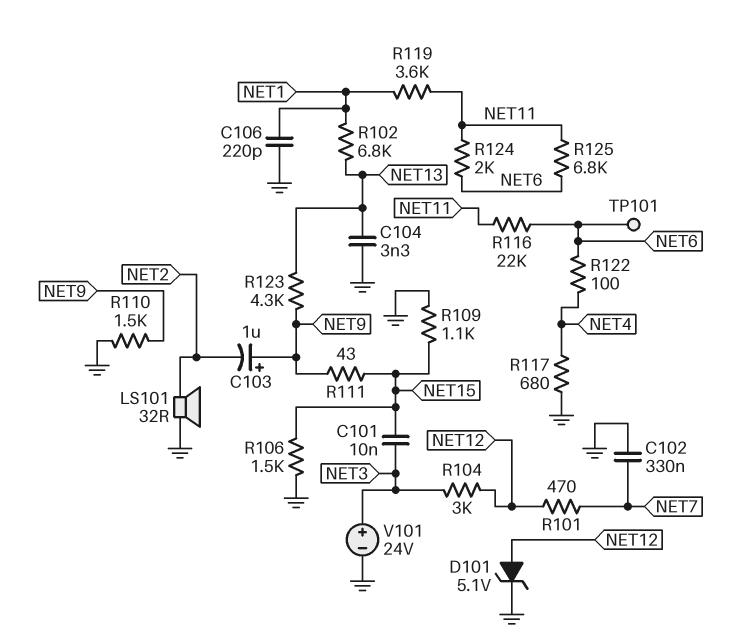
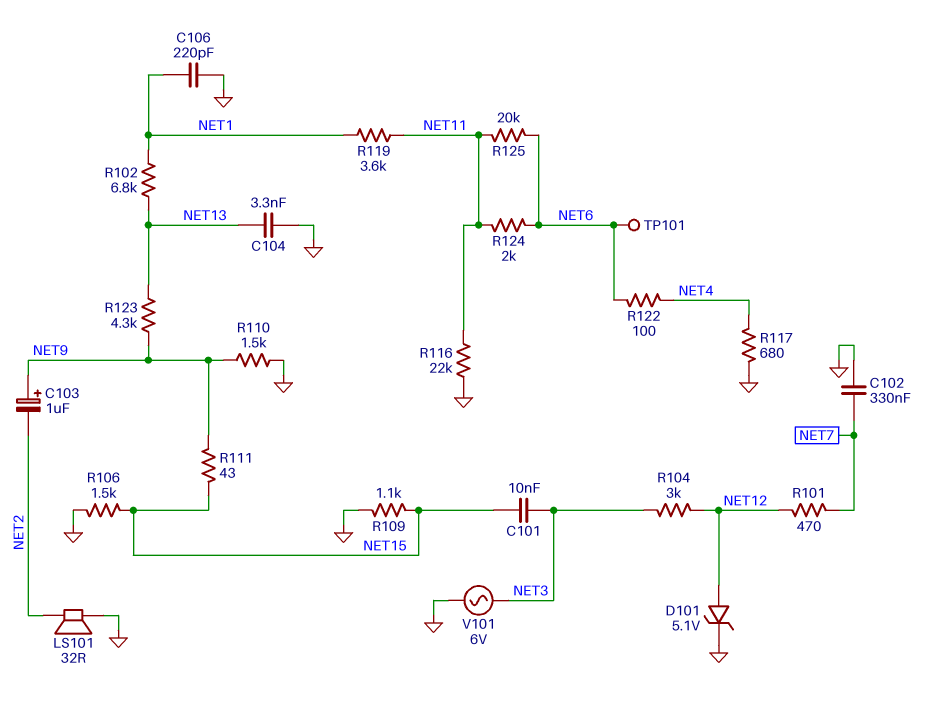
R116: 22k (NET6, NET11) -> 22k (GND, NET11)
R125: 6.8k (NET6, NET11) -> 20k (NET6, NET11)
V101: 24V (plus NET3, minus GND) -> AC 6V (GND, NET3)

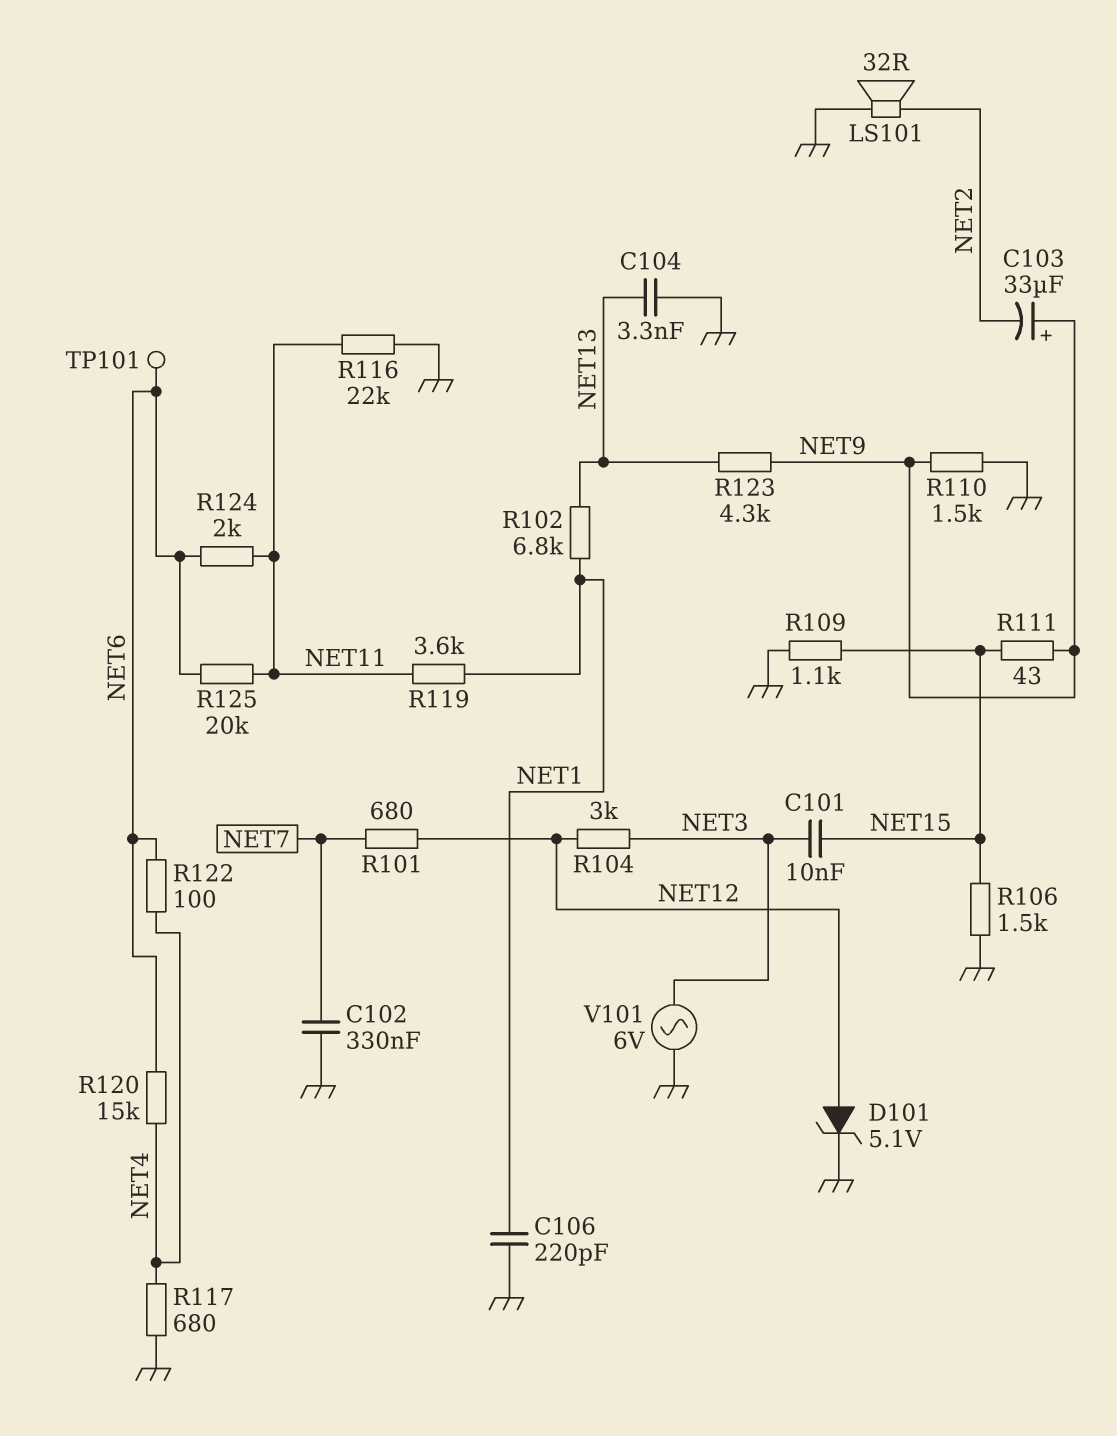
C103: 1uF (plus NET9, minus NET2) -> 33uF (plus NET9, minus NET2)
R101: 470 (NET7, NET12) -> 680 (NET7, NET12)
R120: none -> 15k (NET4, NET6)

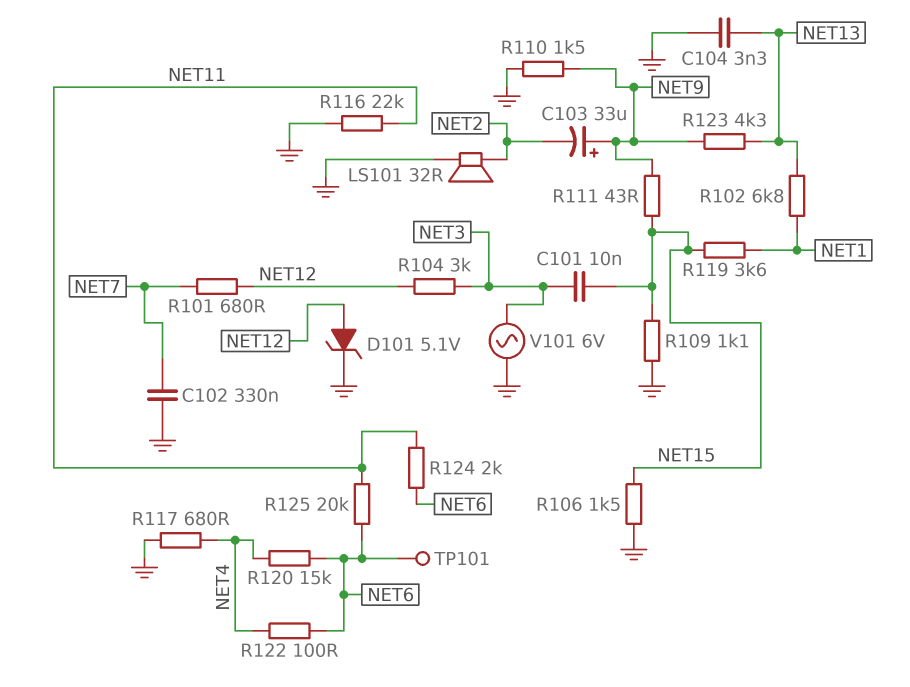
C106: 220pF (GND, NET1) -> none
R119: 3.6k (NET1, NET11) -> 3.6k (NET1, NET15)

